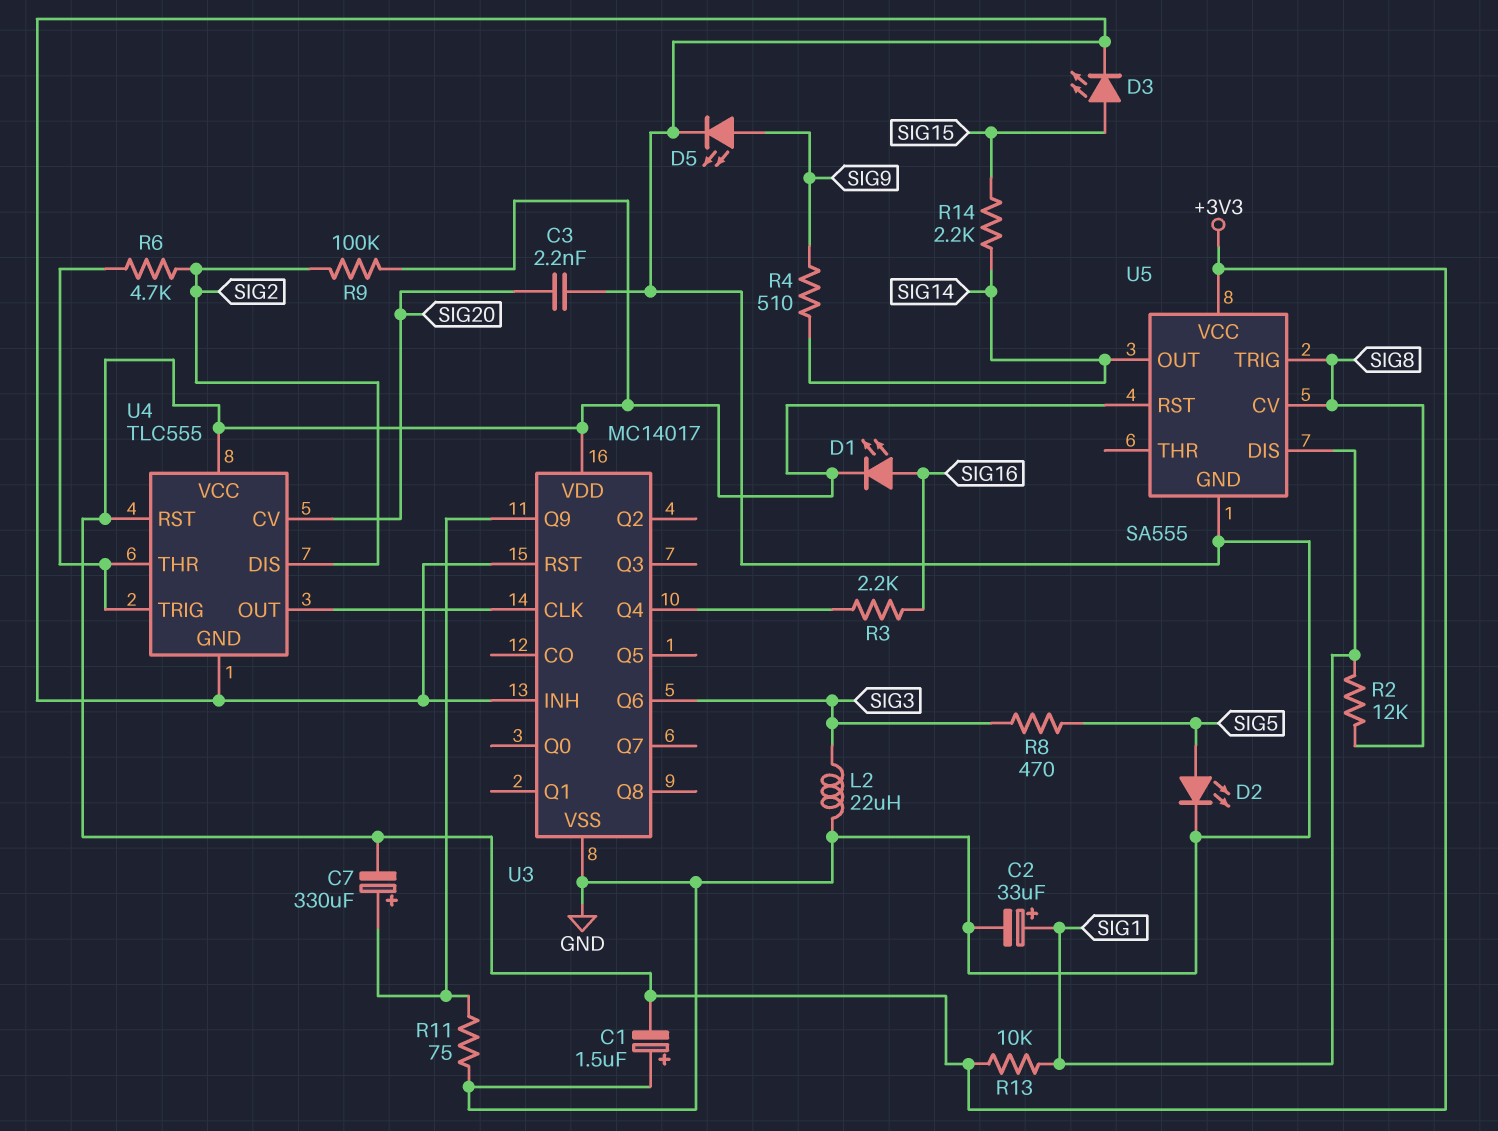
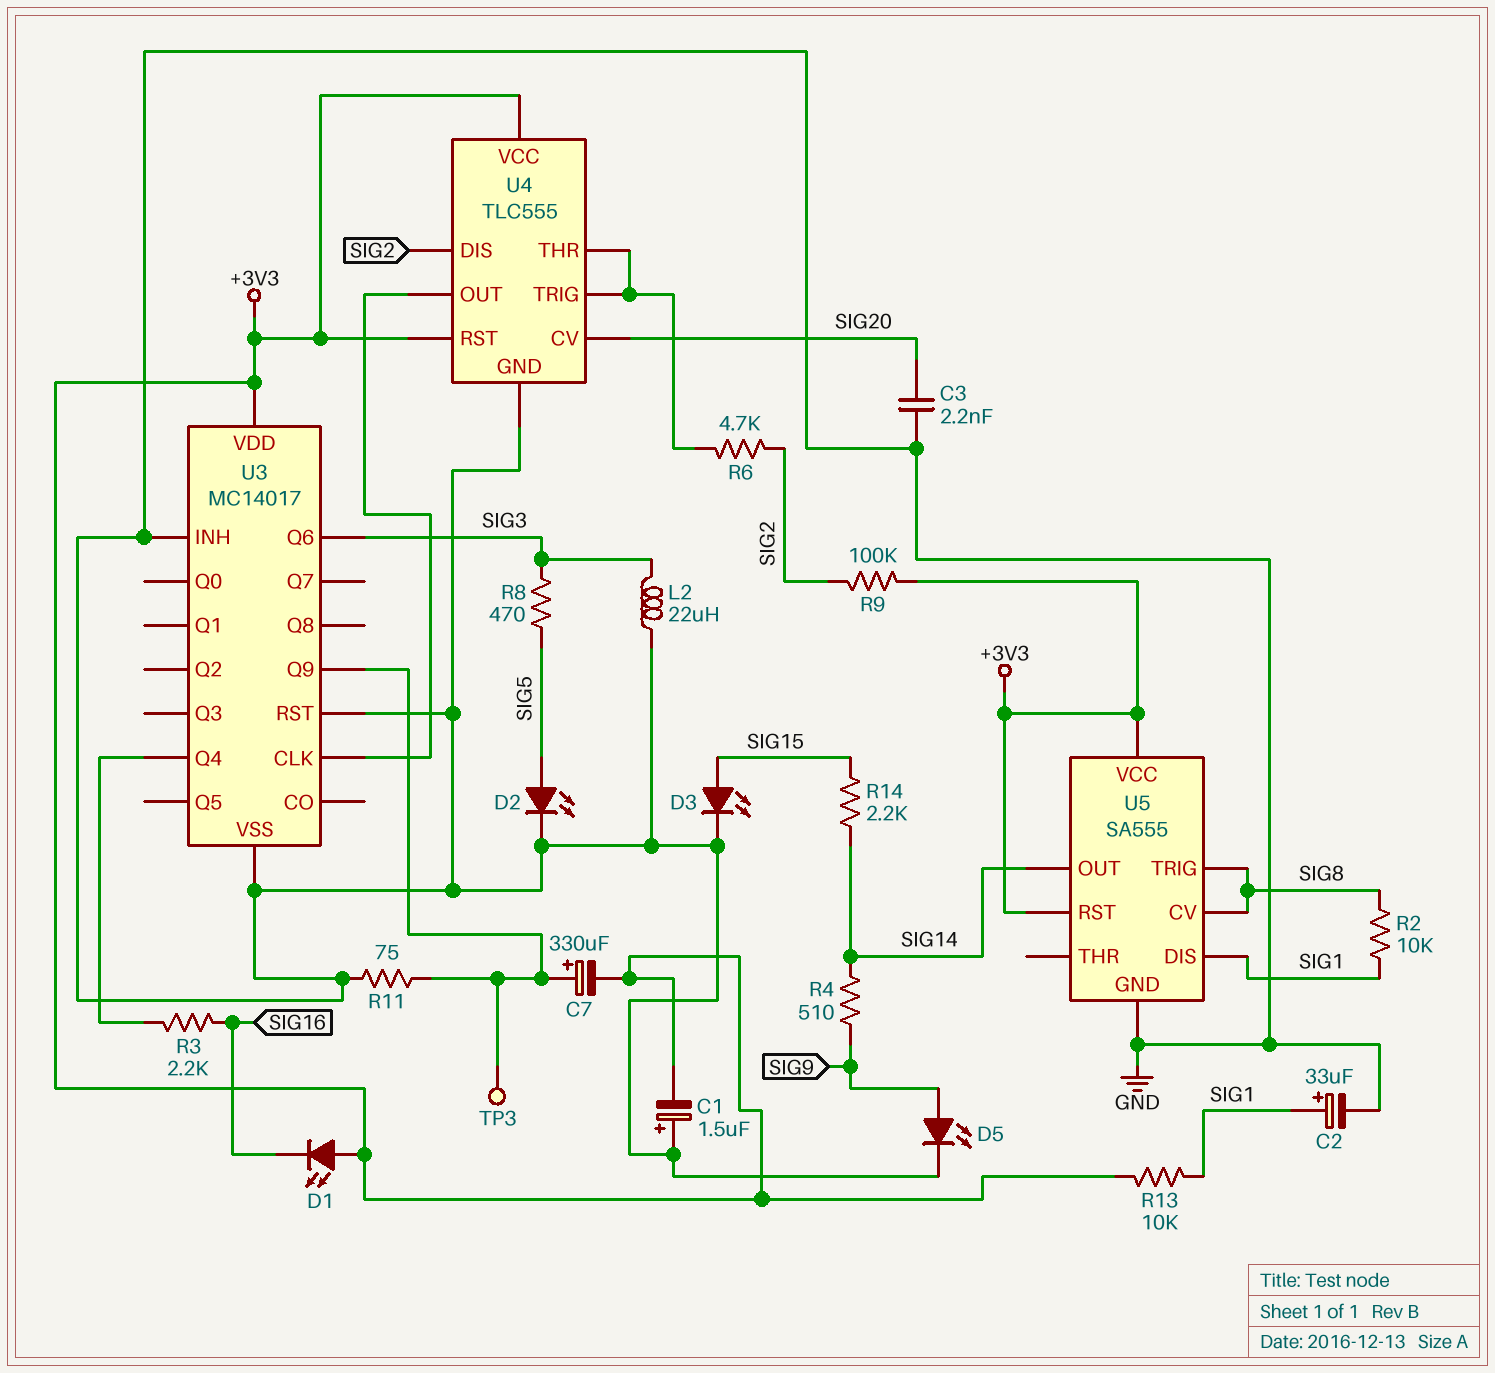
D1: LED (A SIG16, K +3V3) -> LED (A +3V3, K SIG16)
R2: 12k (SIG1, SIG8) -> 10k (SIG1, SIG8)
TP3: none -> test point (U3/Q9)

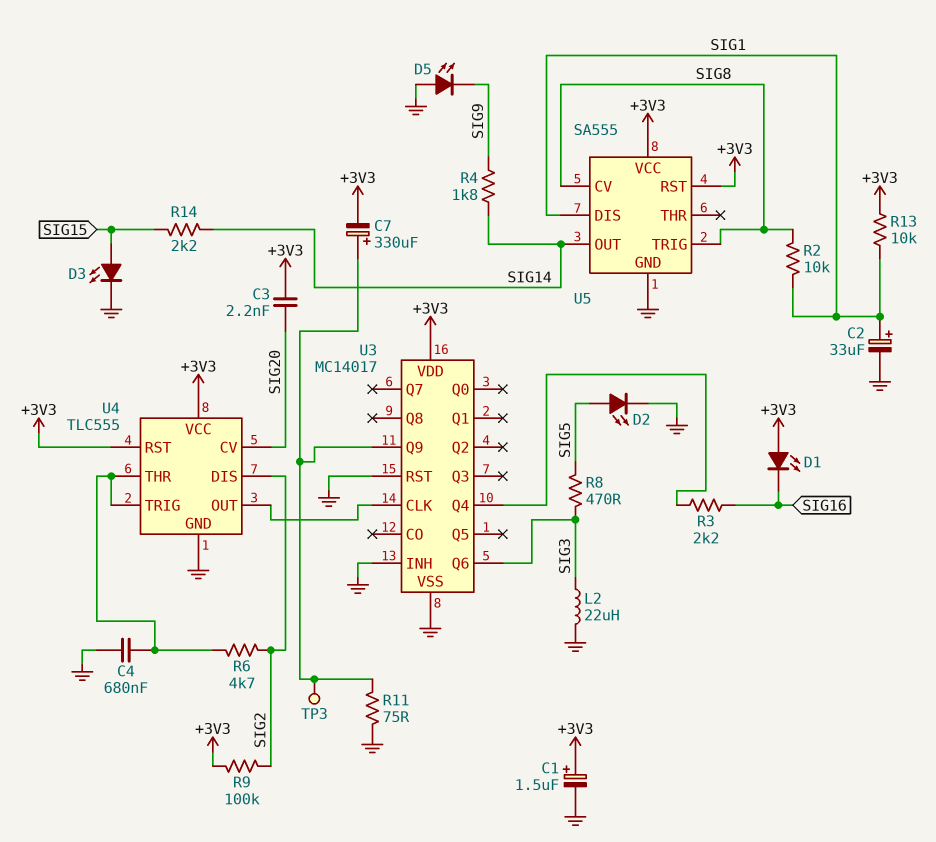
C1: 1.5uF (plus GND, minus +3V3) -> 1.5uF (plus +3V3, minus GND)
C3: 2.2nF (GND, SIG20) -> 2.2nF (+3V3, SIG20)
C4: none -> 680nF (GND, U4/THR)
D5: LED (A SIG9, K GND) -> LED (A GND, K SIG9)
R4: 510 (SIG9, SIG14) -> 1.8k (SIG9, SIG14)

